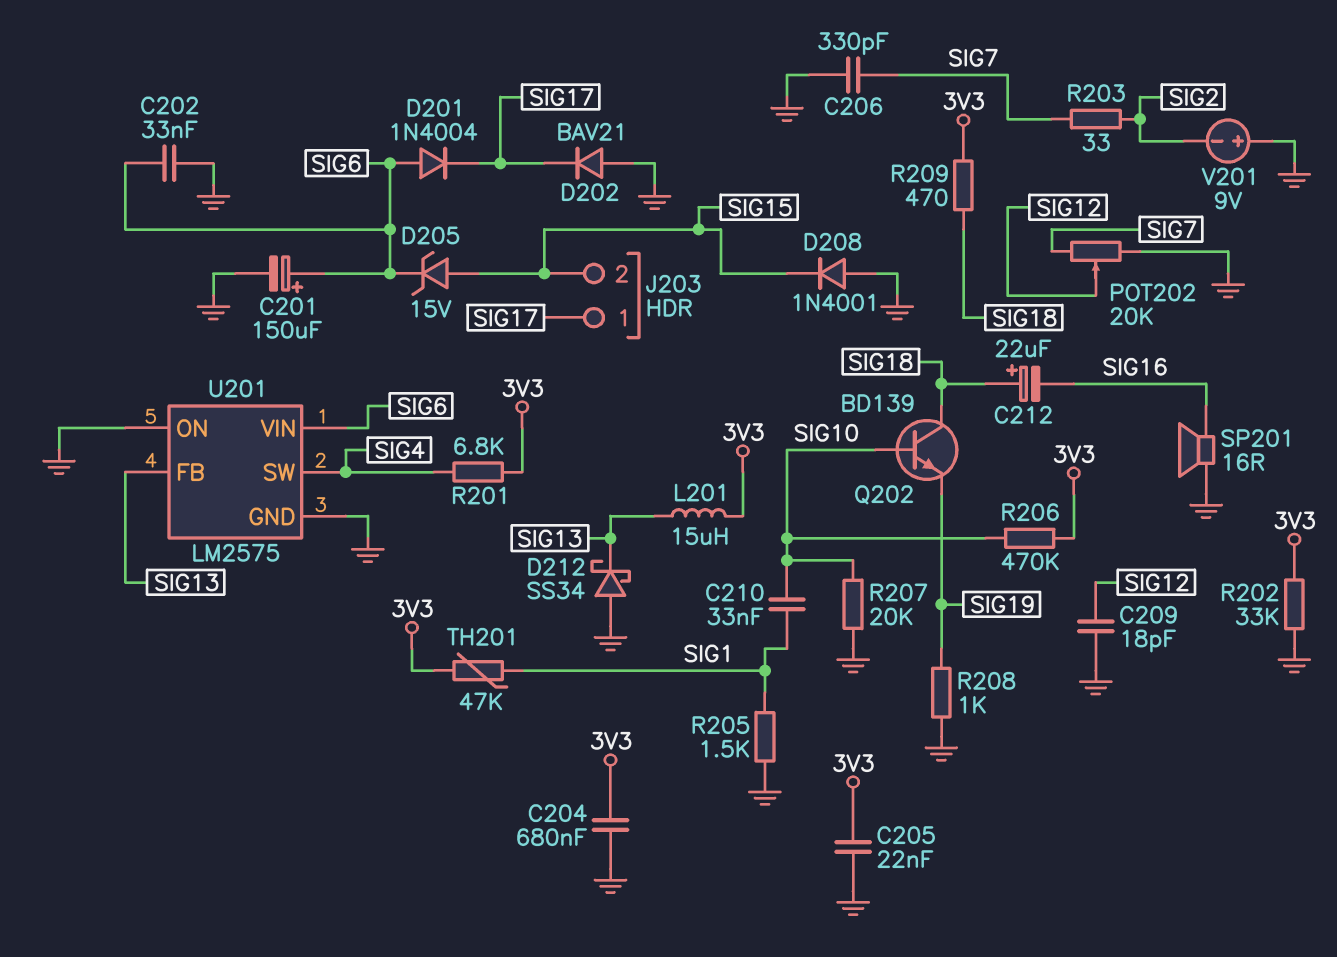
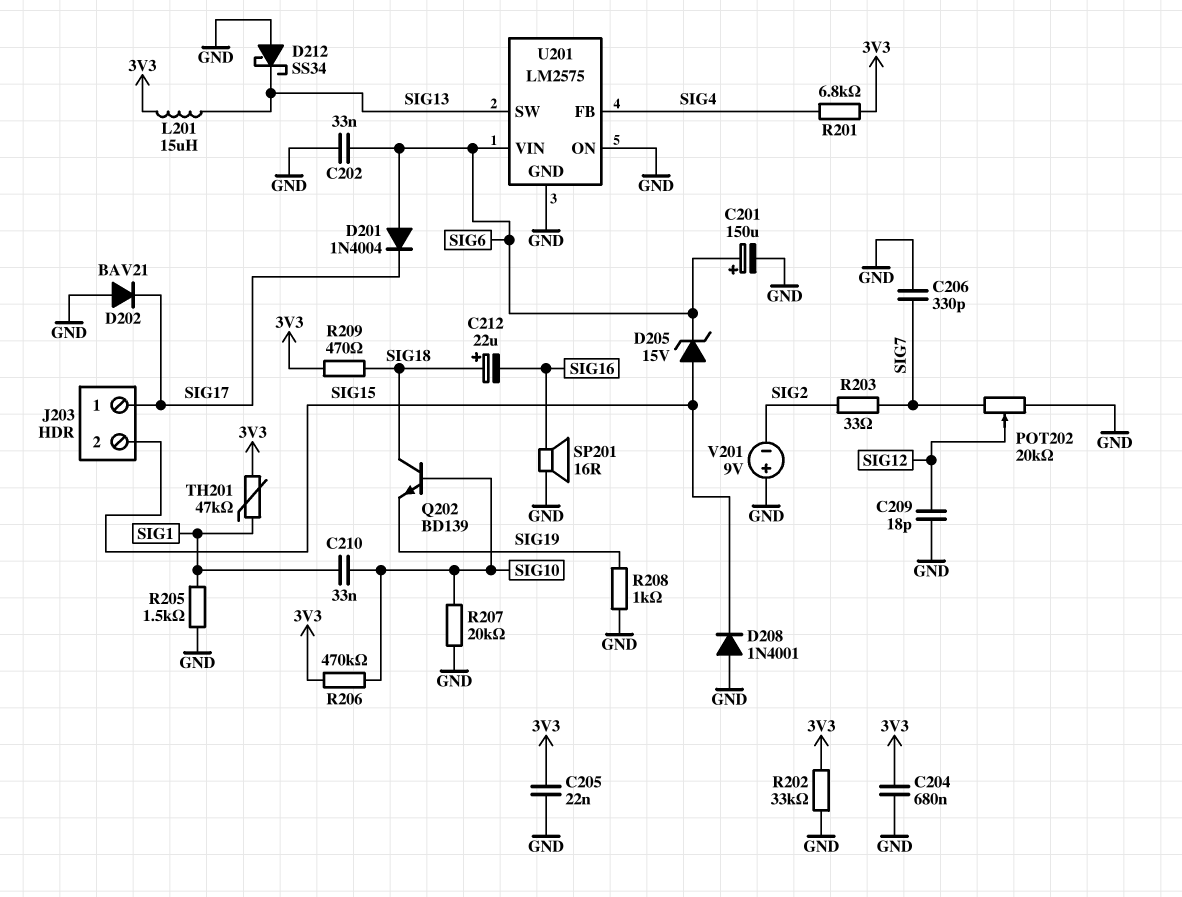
U201 pin FB: SIG13 -> SIG4
U201 pin SW: SIG4 -> SIG13

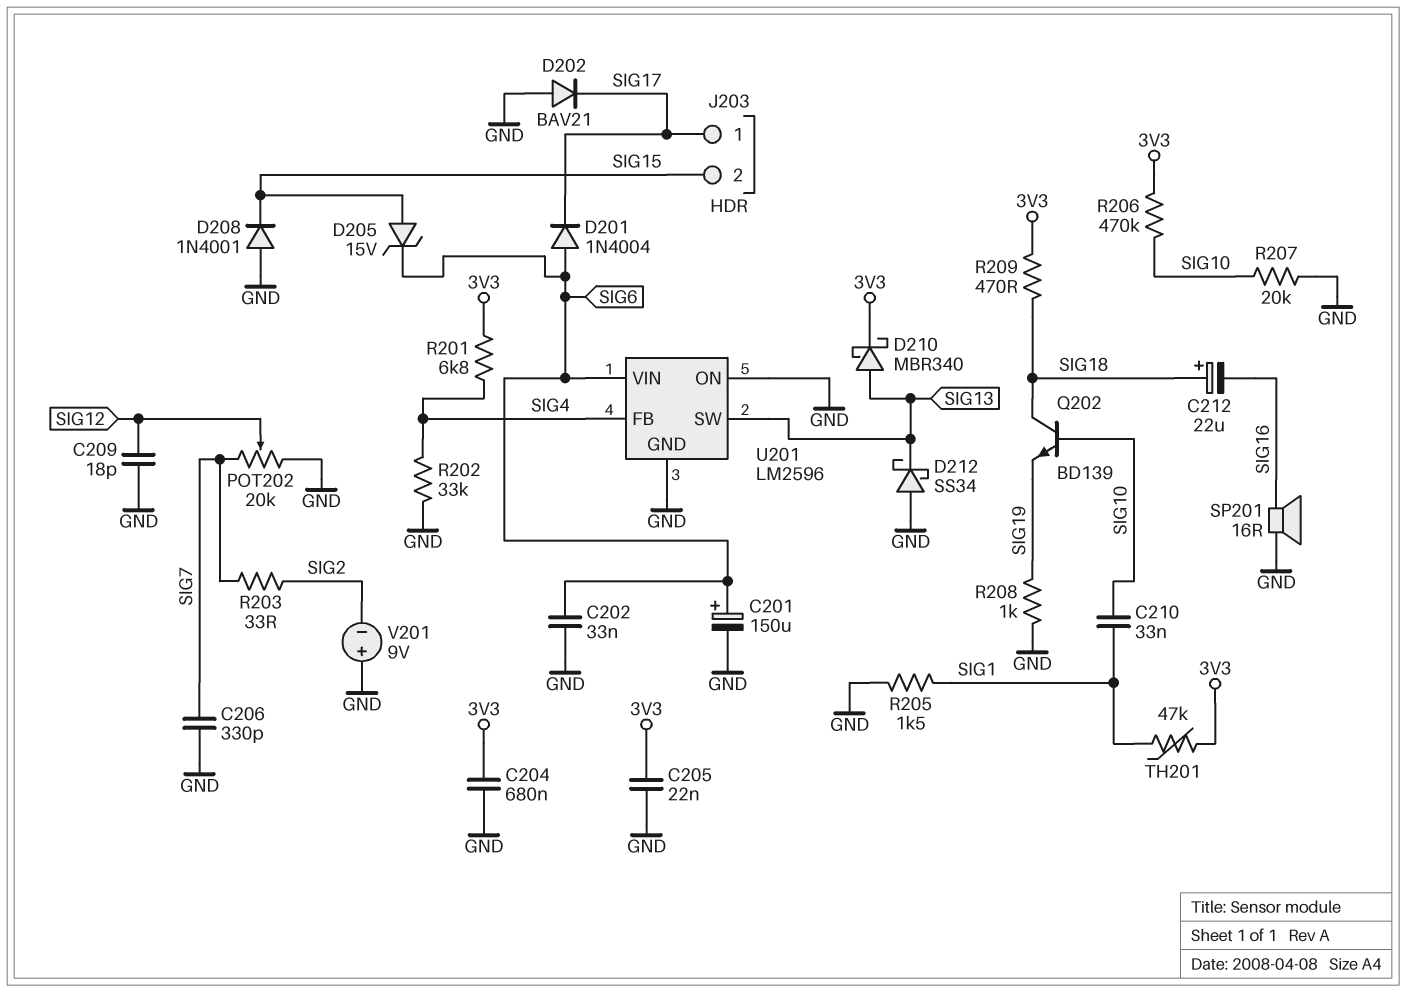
D210: none -> schottky MBR340 (A SIG13, K 3V3)
L201: 15uH (3V3, SIG13) -> none
R202: 33k (3V3, GND) -> 33k (GND, SIG4)
U201: LM2575 -> LM2596

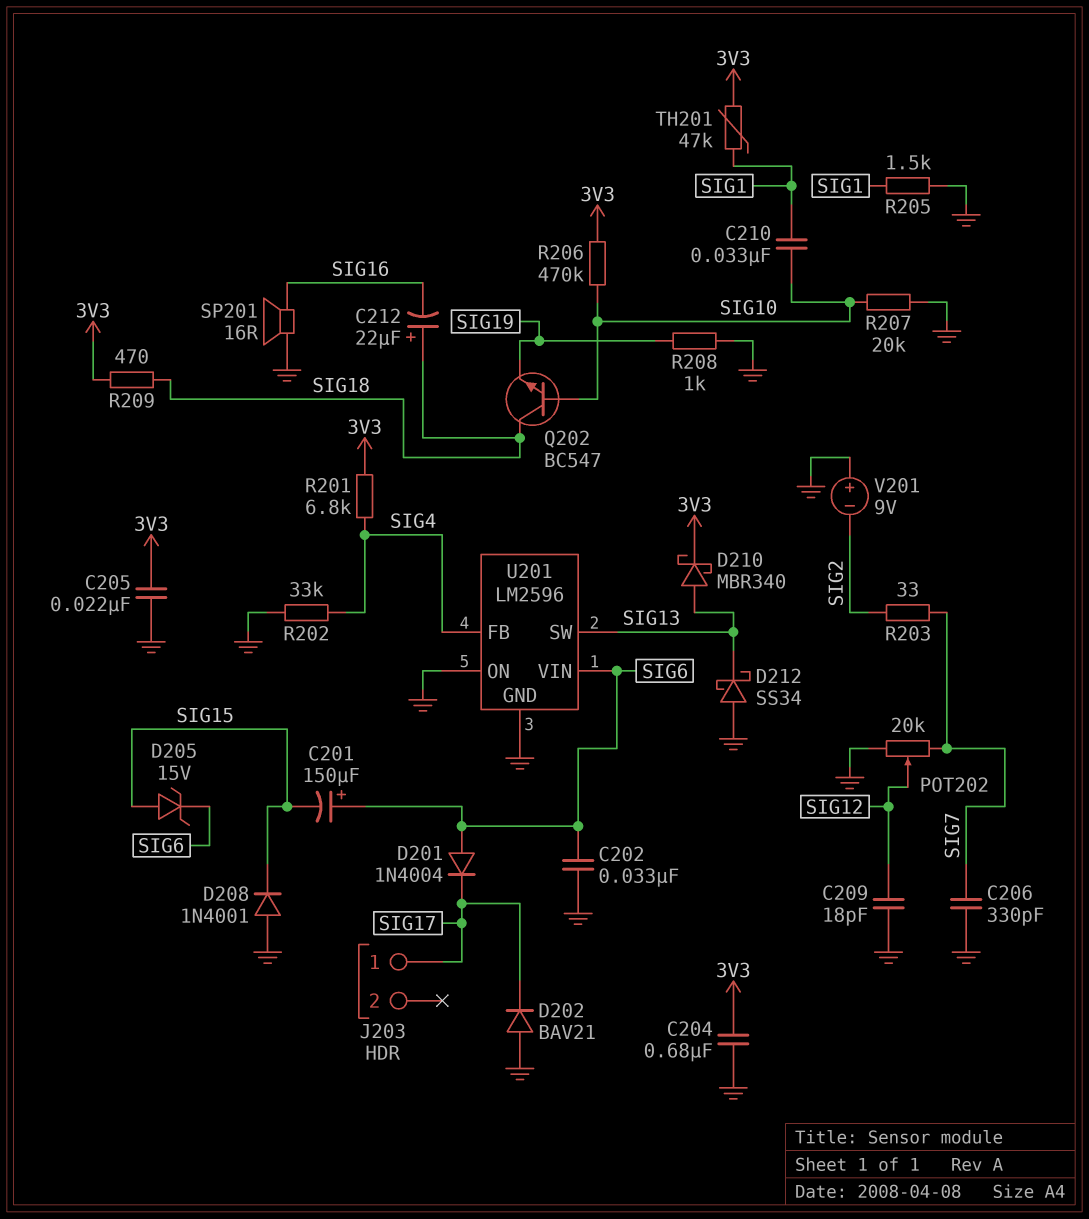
C201: 150uF (plus SIG6, minus GND) -> 150uF (plus SIG6, minus SIG15)
J203 pin 2: SIG15 -> none
Q202: NPN BD139 (B SIG10, C SIG18, E SIG19) -> NPN BC547 (B SIG10, C SIG18, E SIG19)

